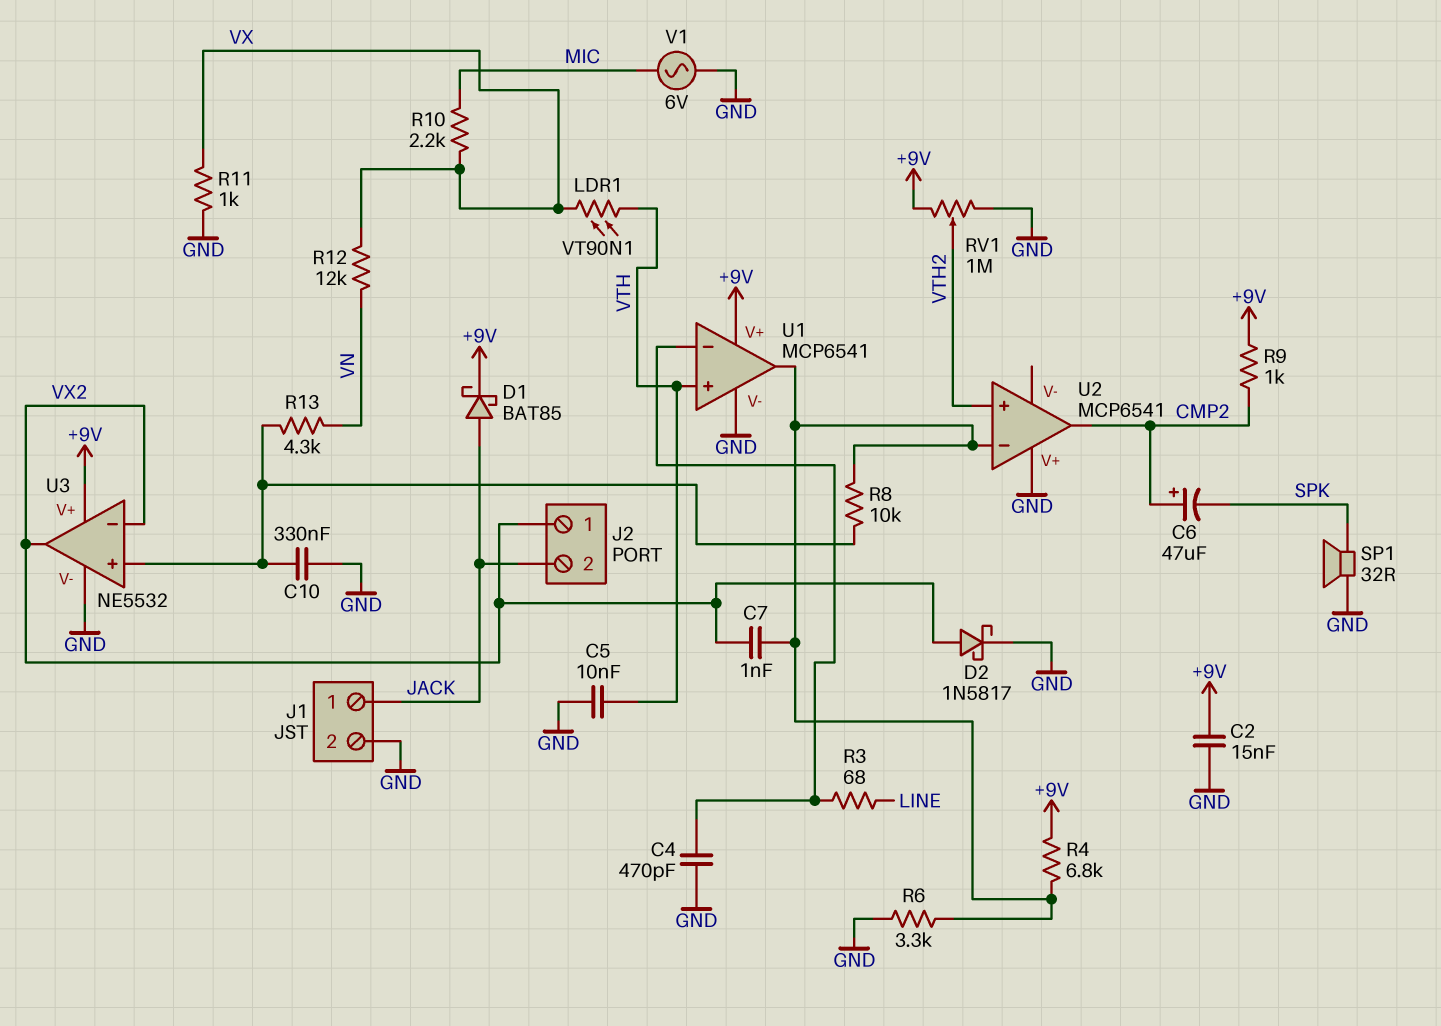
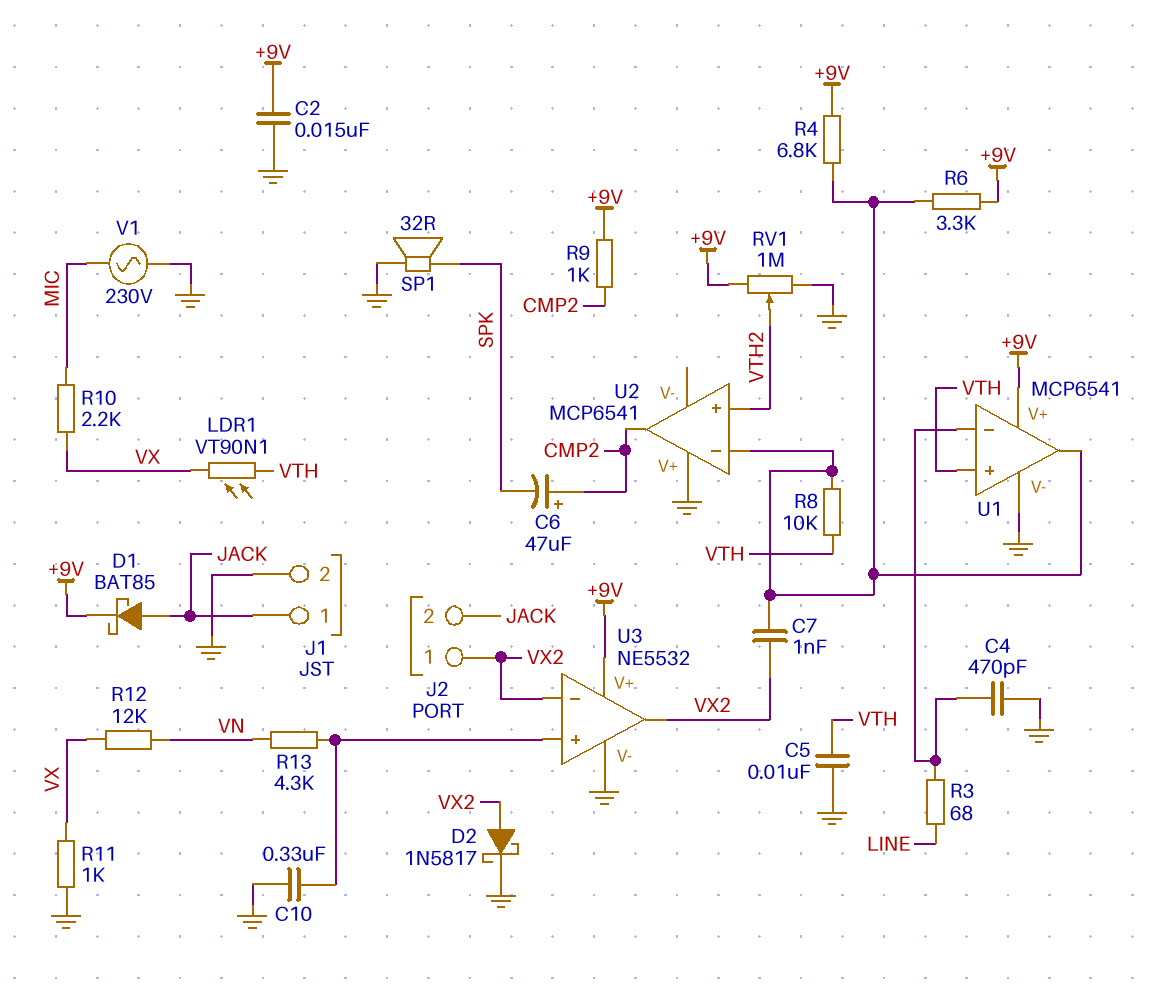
R6: 3.3k (GND, U1/out) -> 3.3k (+9V, U1/out)
R8: 10k (U1/out, U3/in+) -> 10k (U1/out, VTH)
V1: AC 6V (GND, MIC) -> AC 230V (GND, MIC)

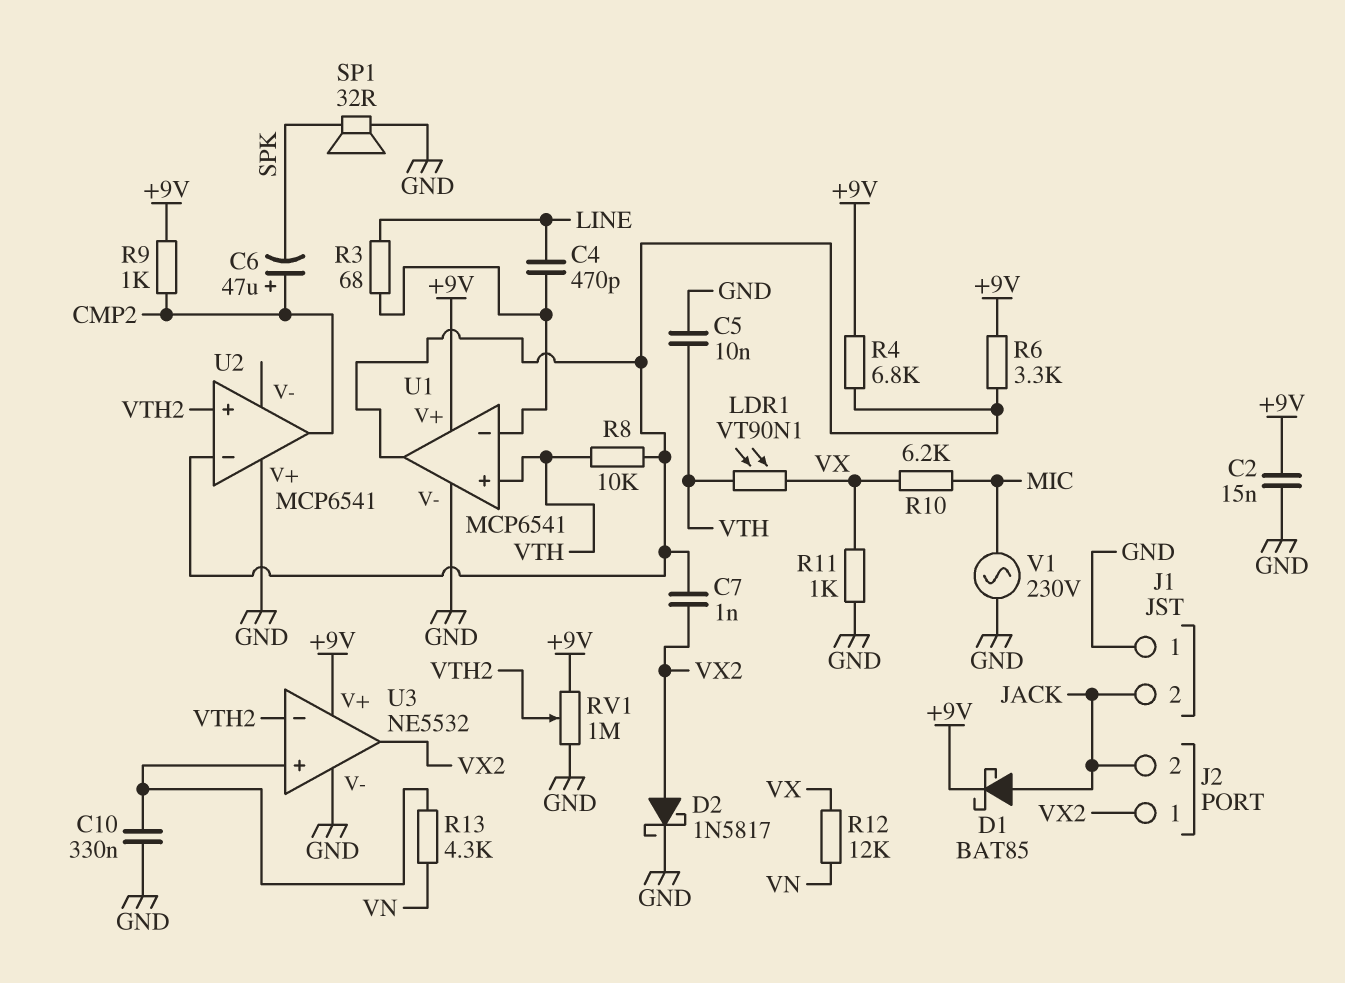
C4: 470pF (GND, U1/in-) -> 470pF (LINE, U1/in-)
J1 pin 1: JACK -> GND
J1 pin 2: GND -> JACK
R10: 2.2k (MIC, VX) -> 6.2k (MIC, VX)
U3 pin in-: VX2 -> VTH2

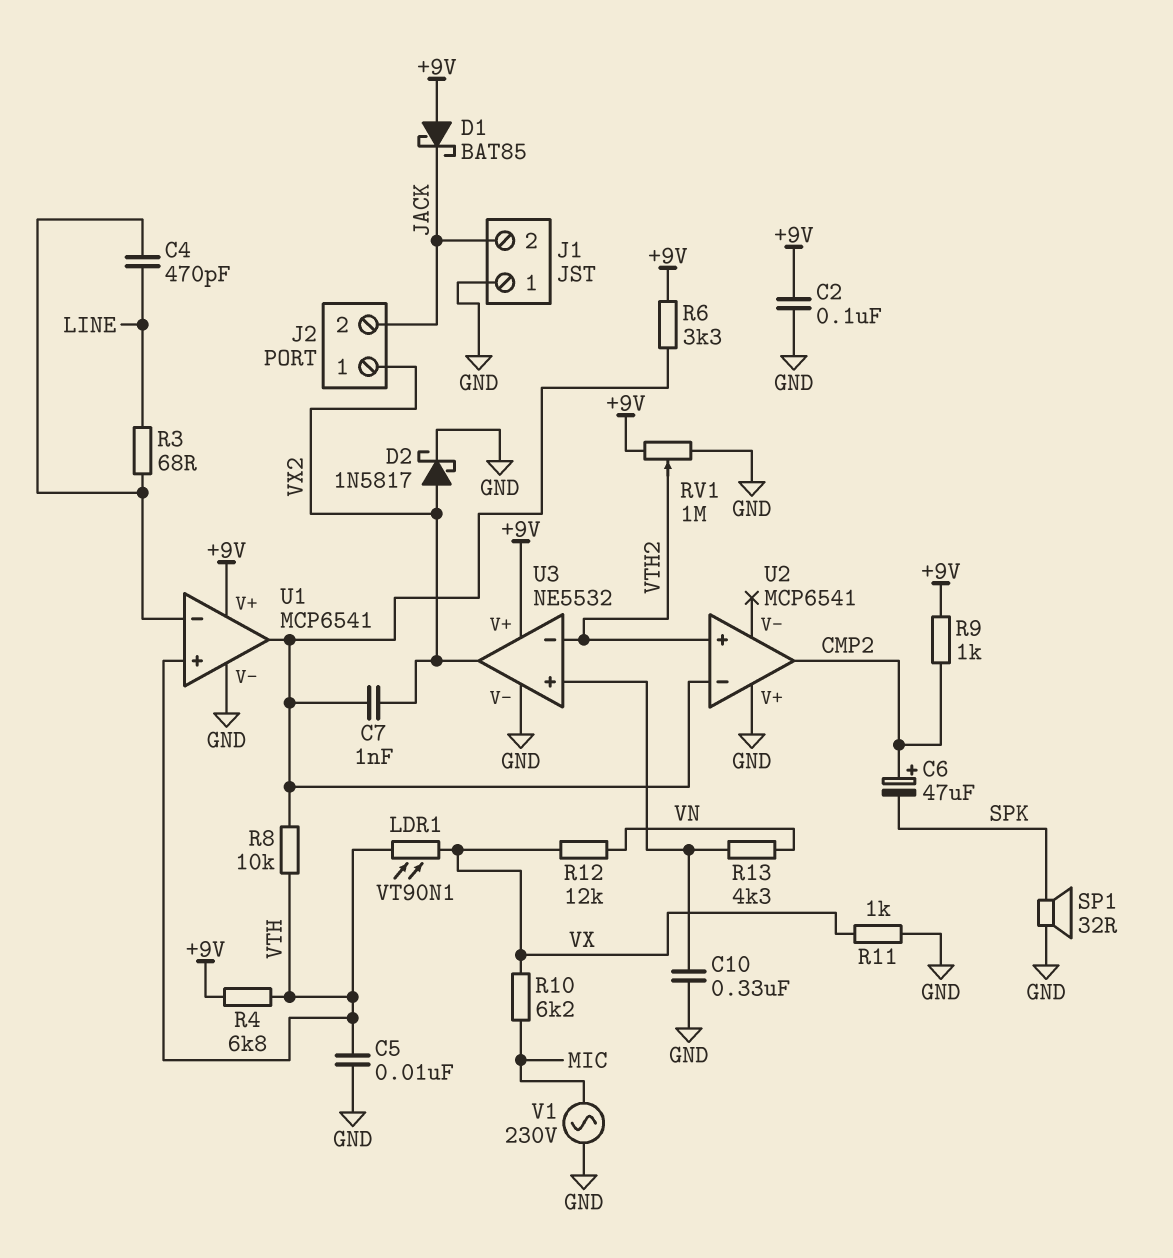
C2: 15nF (+9V, GND) -> 100nF (+9V, GND)
D1: schottky BAT85 (A JACK, K +9V) -> schottky BAT85 (A +9V, K JACK)
R4: 6.8k (+9V, U1/out) -> 6.8k (+9V, VTH)

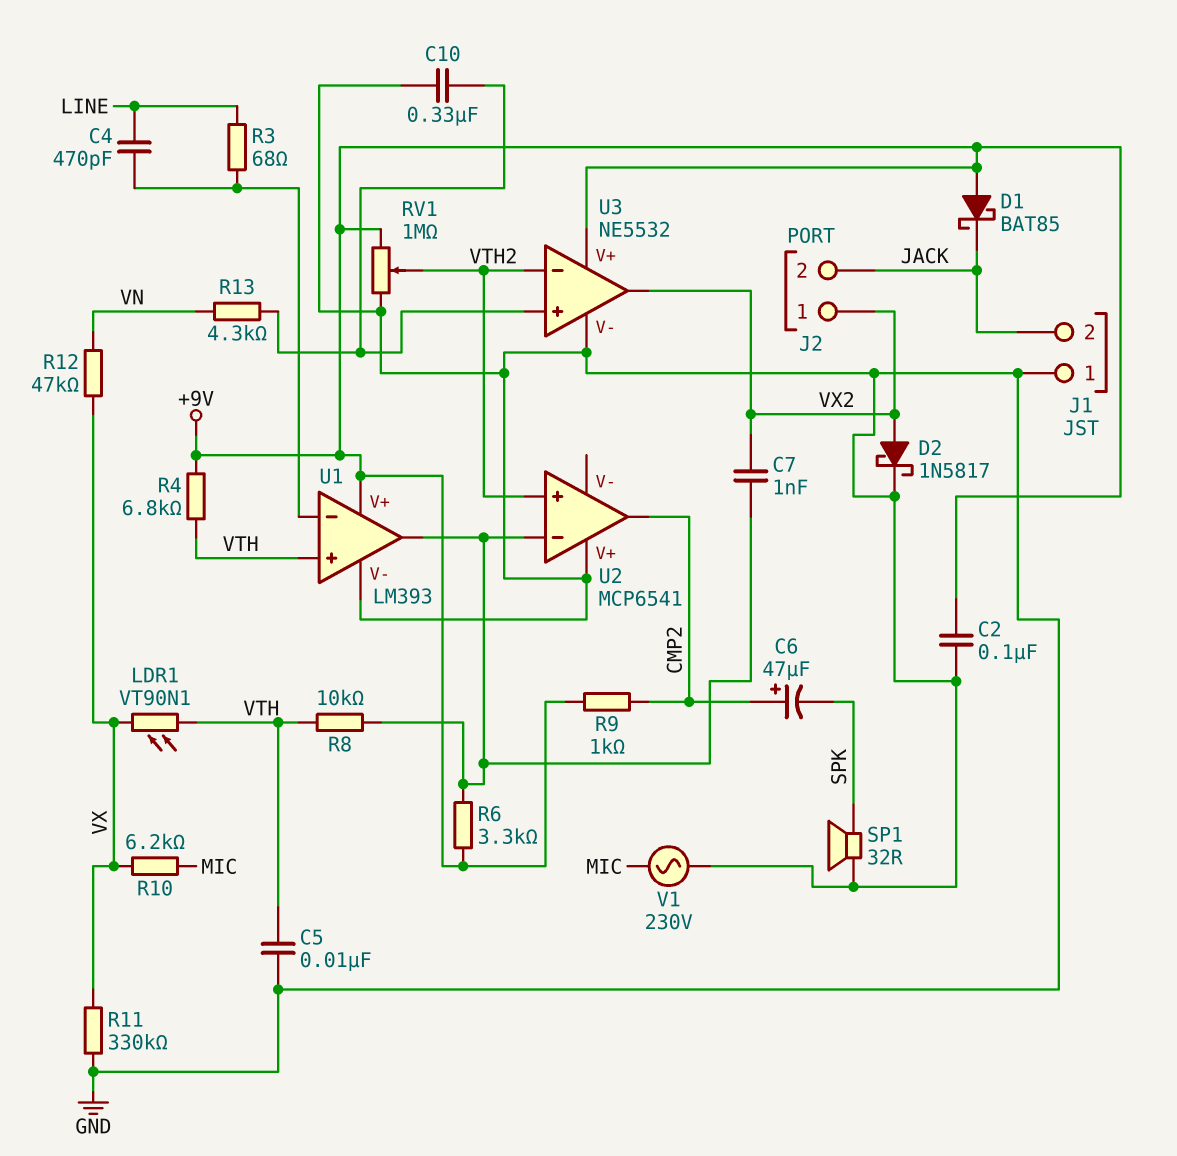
R11: 1k (GND, VX) -> 330k (GND, VX)
R12: 12k (VN, VX) -> 47k (VN, VX)
U1: MCP6541 -> LM393

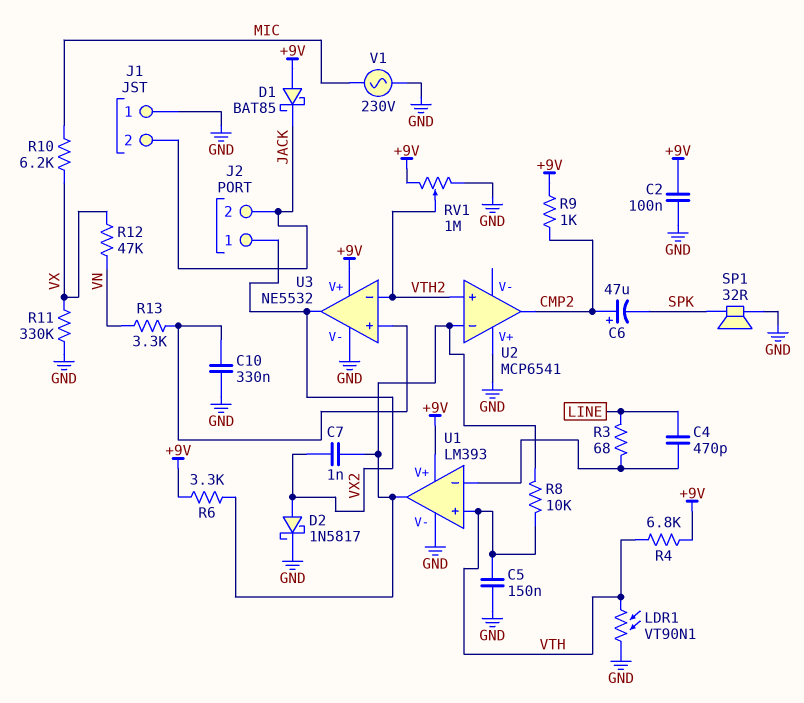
C5: 10nF (GND, VTH) -> 150nF (GND, VTH)
LDR1: VT90N1 (VTH, VX) -> VT90N1 (GND, VTH)
R13: 4.3k (U3/in+, VN) -> 3.3k (U3/in+, VN)

